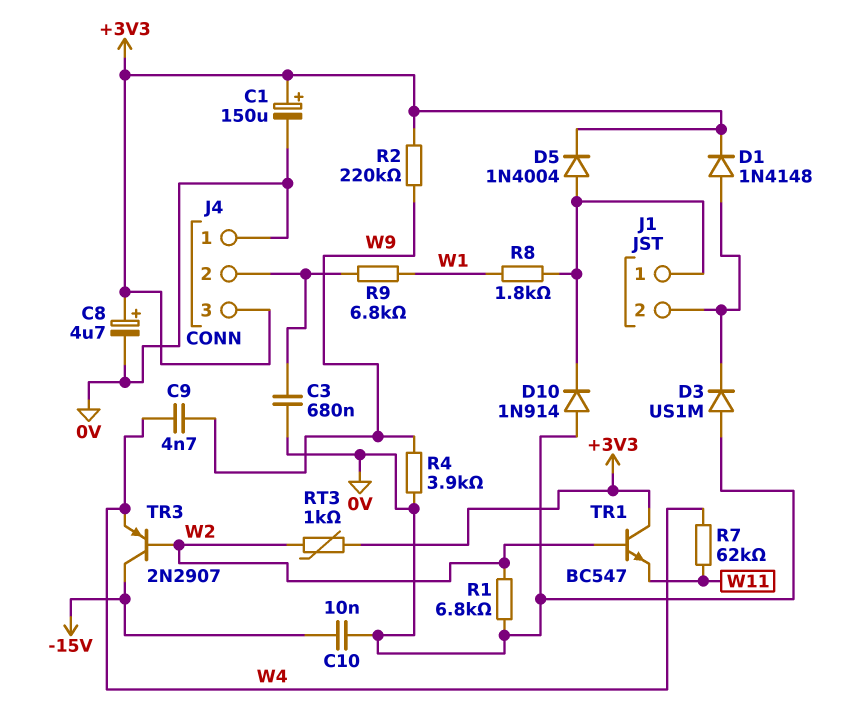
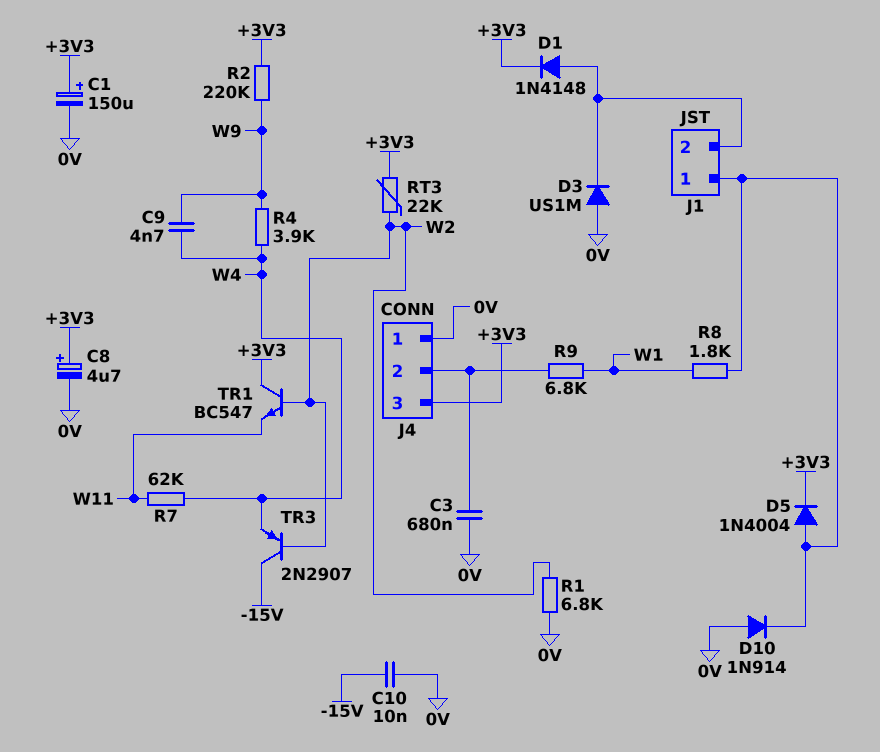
R4: 3.9k (0V, W9) -> 3.9k (W4, W9)
RT3: 1k (+3V3, W2) -> 22k (+3V3, W2)

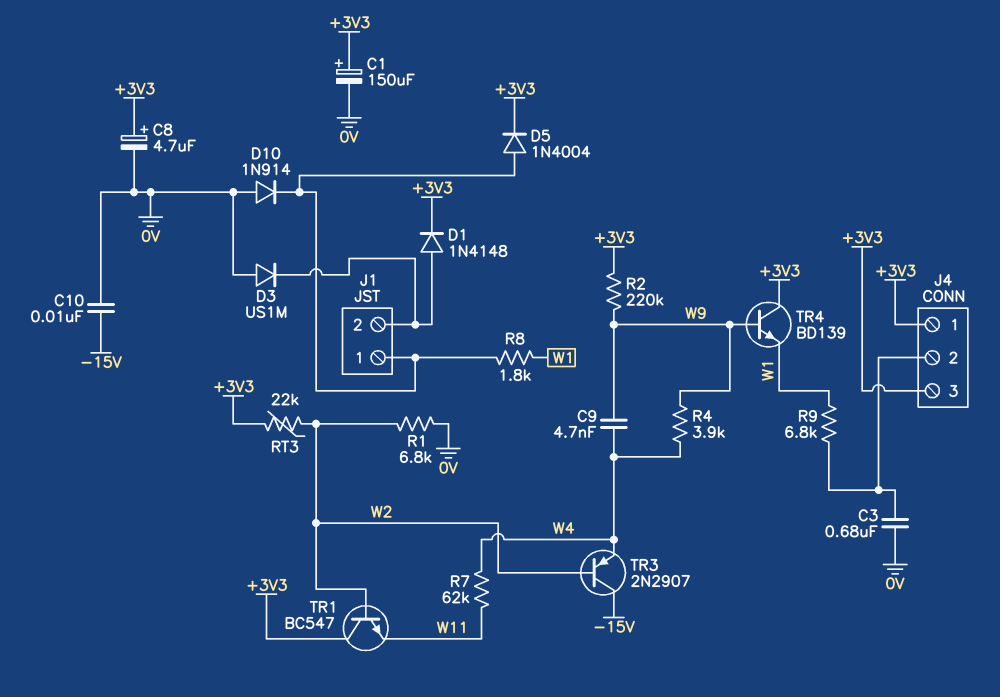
J4 pin 1: 0V -> +3V3
TR4: none -> NPN BD139 (B W9, C +3V3, E W1)

